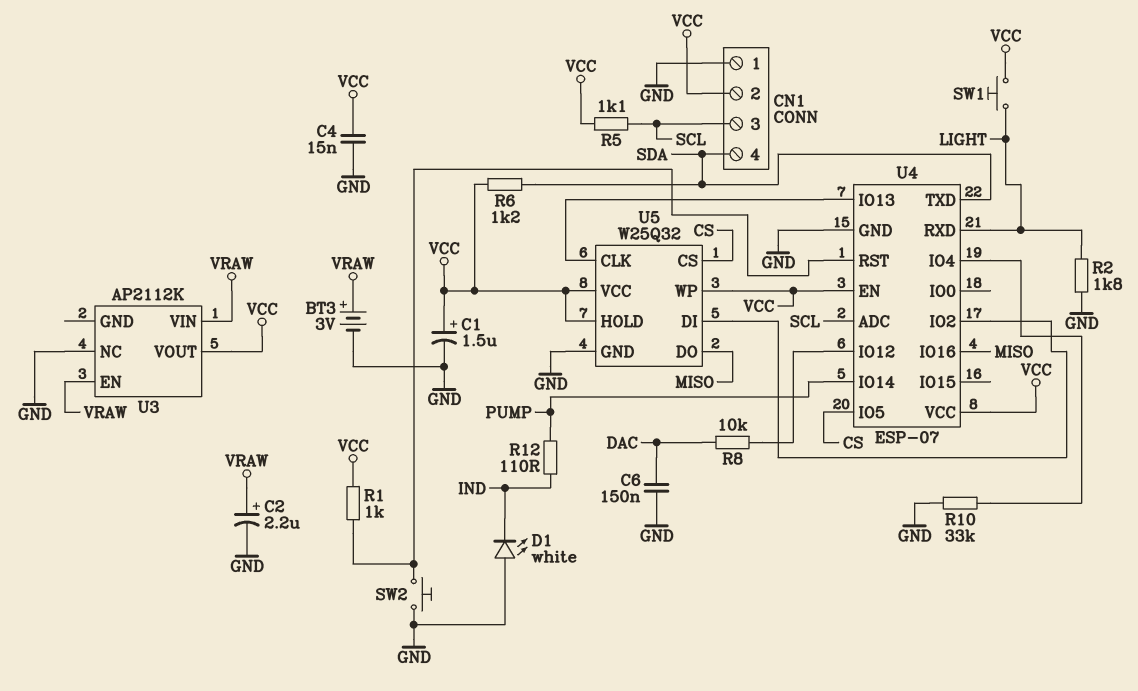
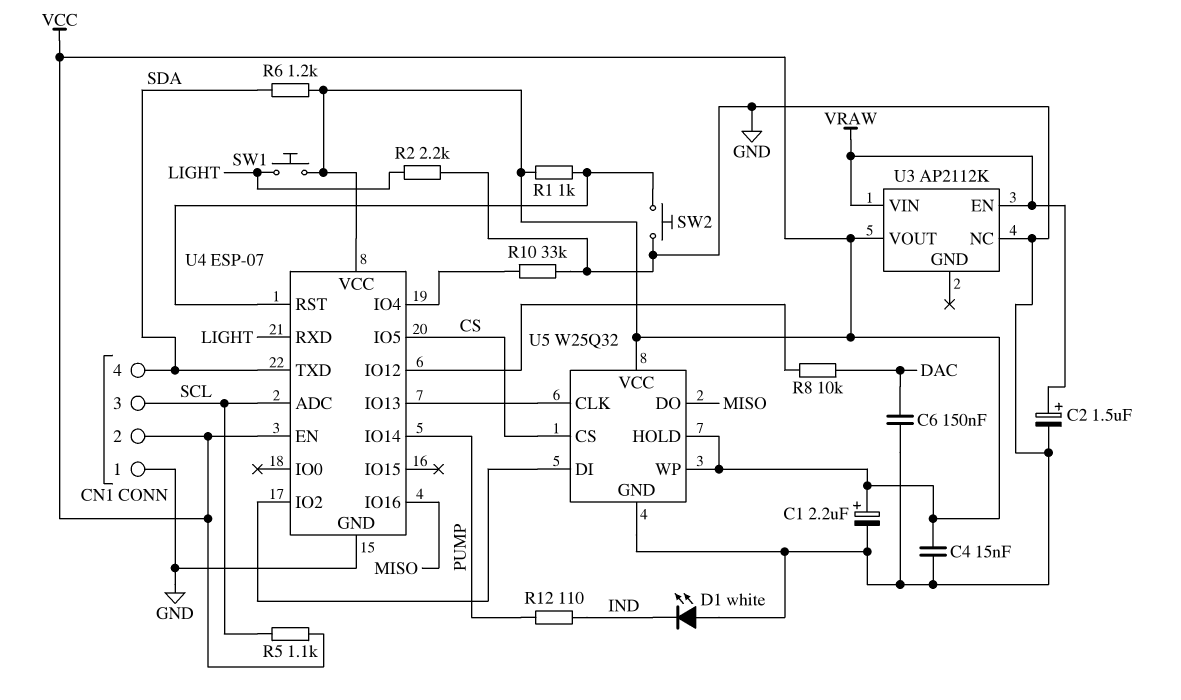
BT3: 3V (plus VRAW, minus GND) -> none
C1: 1.5uF (plus VCC, minus GND) -> 2.2uF (plus VCC, minus GND)
C2: 2.2uF (plus VRAW, minus GND) -> 1.5uF (plus VRAW, minus GND)
R2: 1.8k (GND, LIGHT) -> 2.2k (GND, LIGHT)

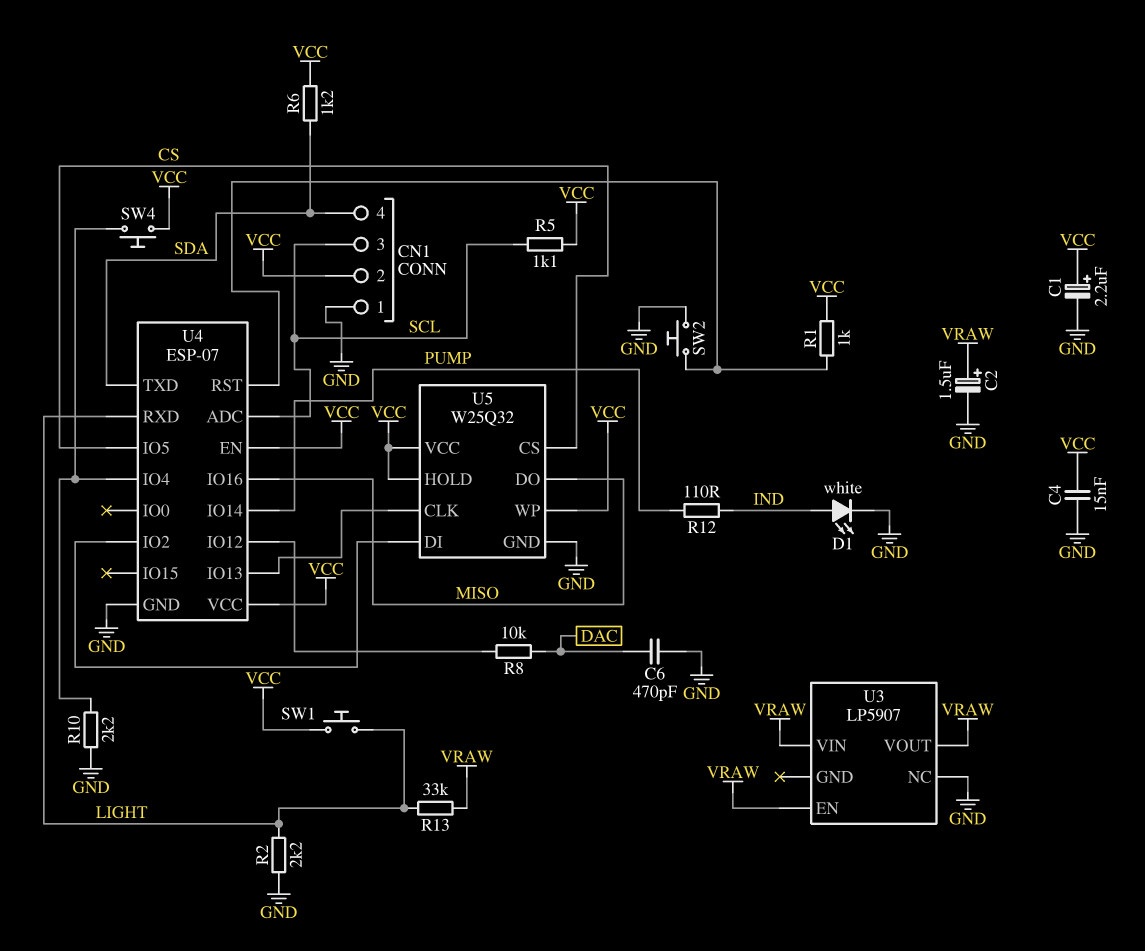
C6: 150nF (DAC, GND) -> 470pF (DAC, GND)
D1: LED white (A GND, K IND) -> LED white (A IND, K GND)
R10: 33k (GND, U4/IO4) -> 2.2k (GND, U4/IO4)
R13: none -> 33k (LIGHT, VRAW)
SW4: none -> button (U4/IO4, VCC)
U3: AP2112K -> LP5907
U3 pin VOUT: VCC -> VRAW

